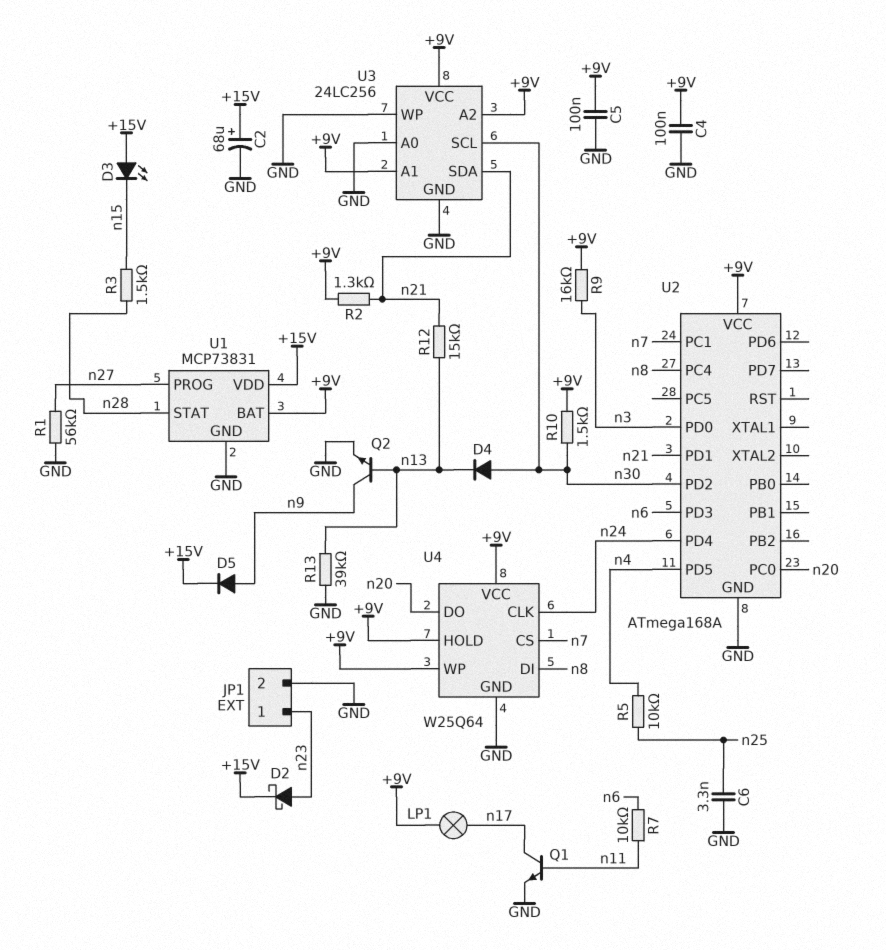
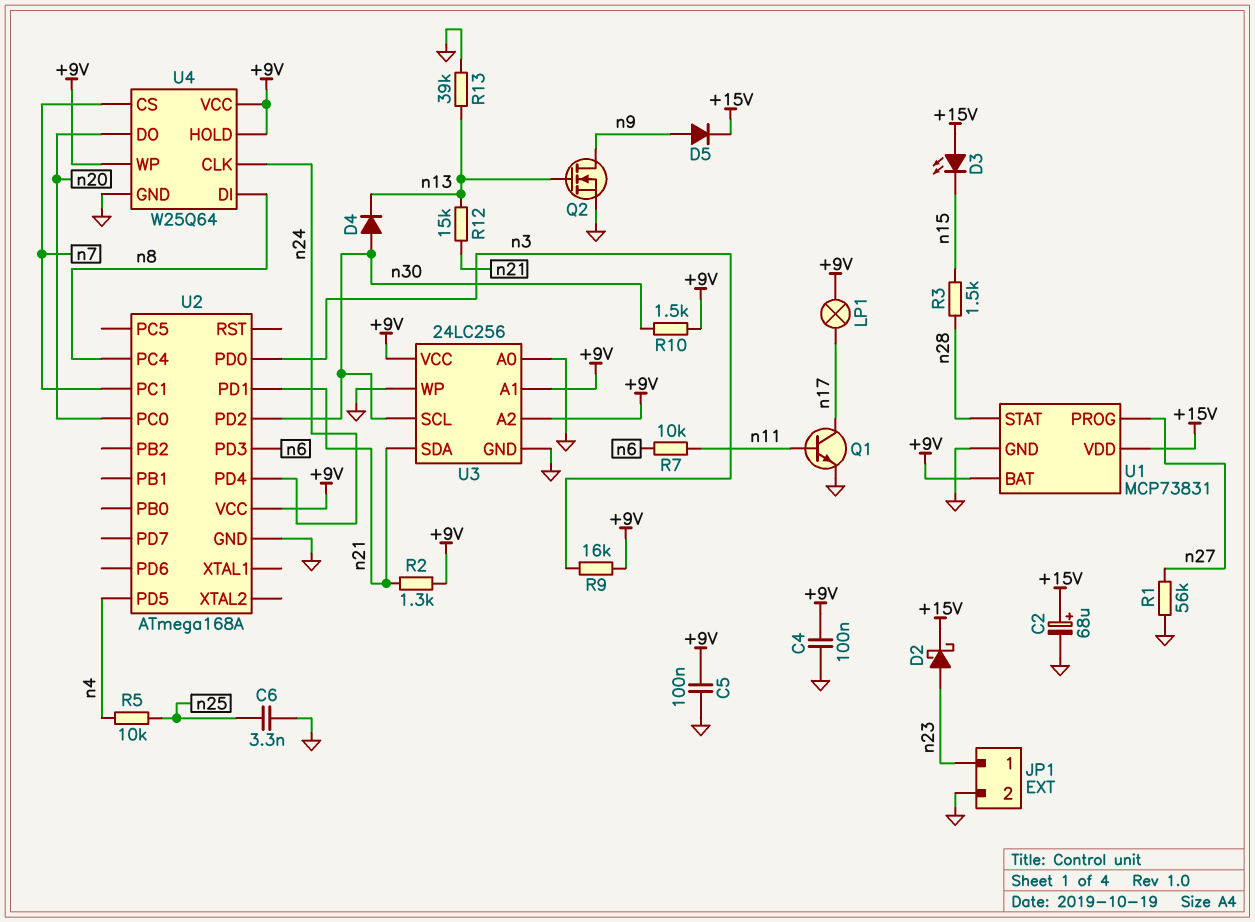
Q2: NPN (B n13, C n9, E GND) -> NMOS (G n13, D n9, S GND)

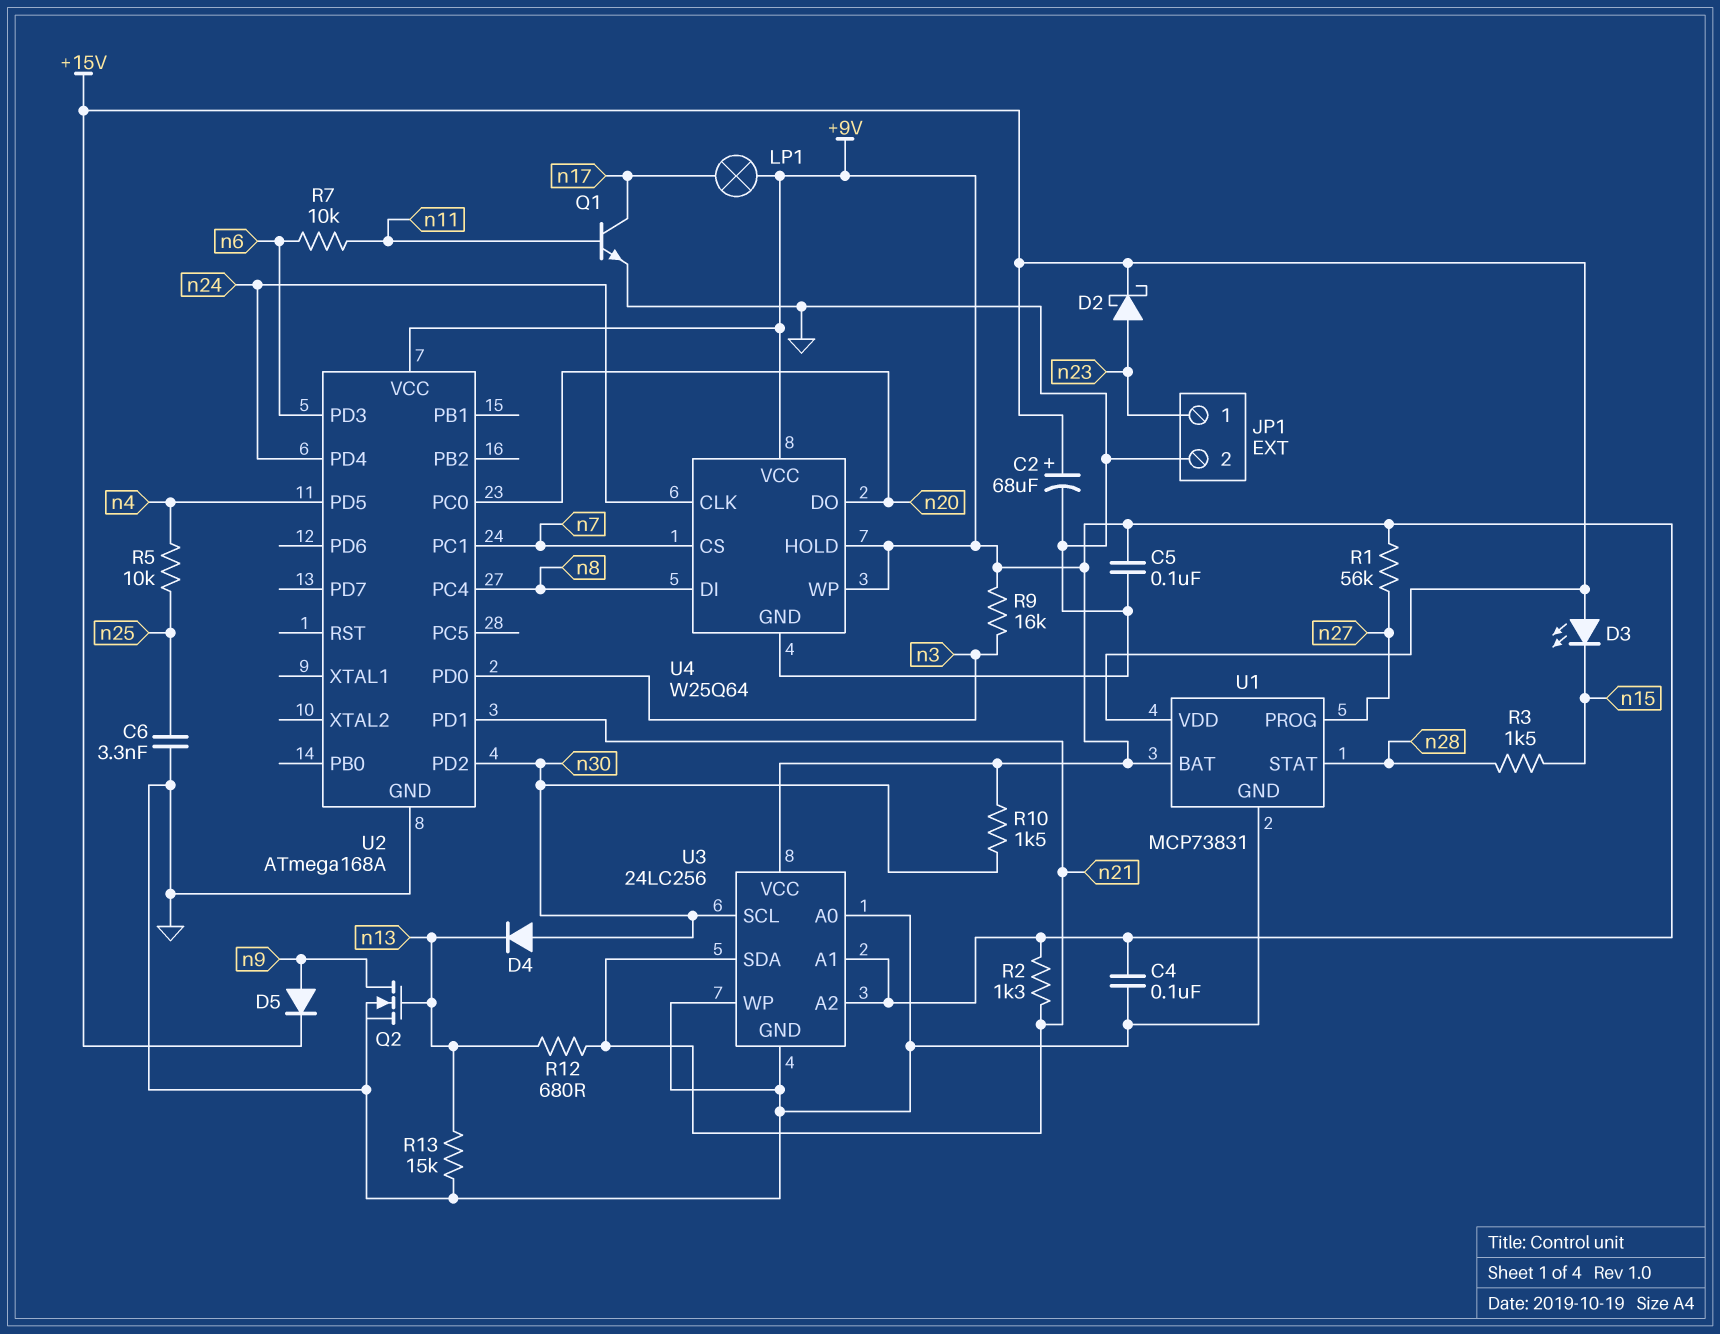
R1: 56k (GND, n27) -> 56k (+9V, n27)
R12: 15k (n13, n21) -> 680 (n13, n21)
R13: 39k (GND, n13) -> 15k (GND, n13)

